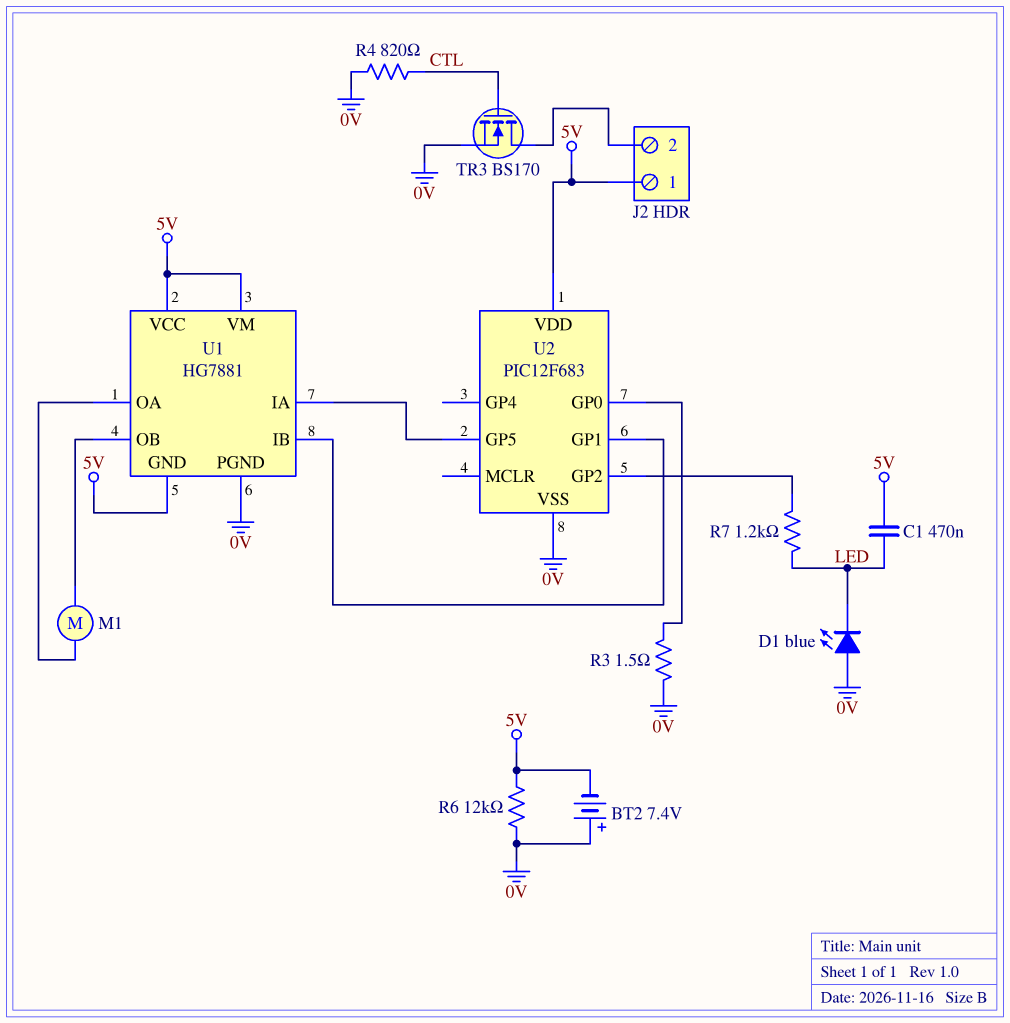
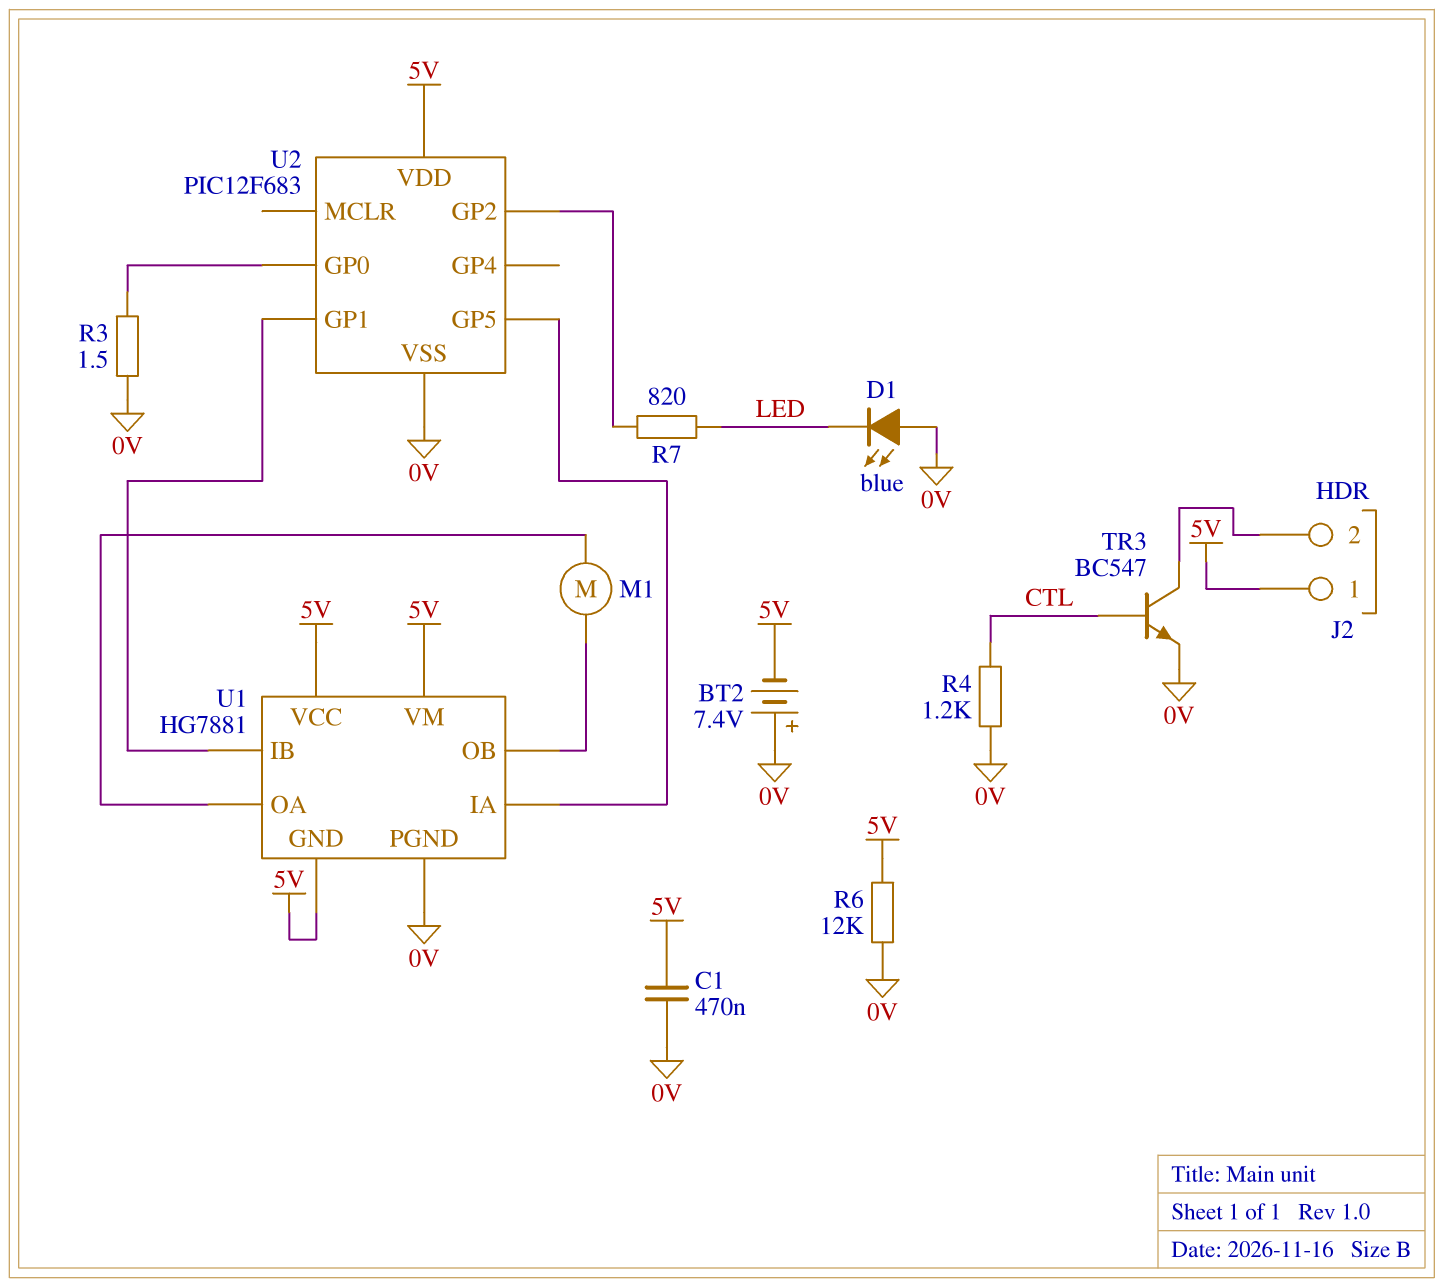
C1: 470nF (5V, LED) -> 470nF (0V, 5V)
R4: 820 (0V, CTL) -> 1.2k (0V, CTL)
R7: 1.2k (LED, U2/GP2) -> 820 (LED, U2/GP2)
TR3: NMOS BS170 (G CTL, D J2/2, S 0V) -> NPN BC547 (B CTL, C J2/2, E 0V)

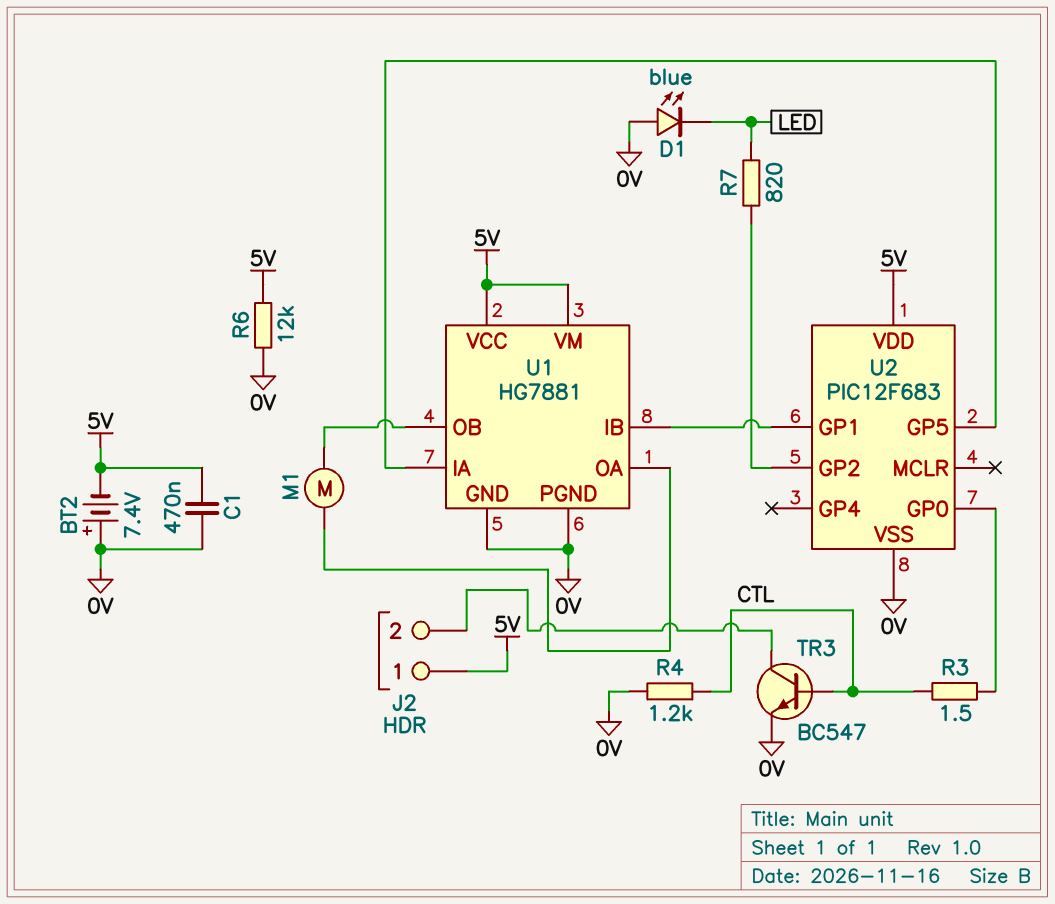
R3: 1.5 (0V, U2/GP0) -> 1.5 (CTL, U2/GP0)
U1 pin GND: 5V -> 0V

